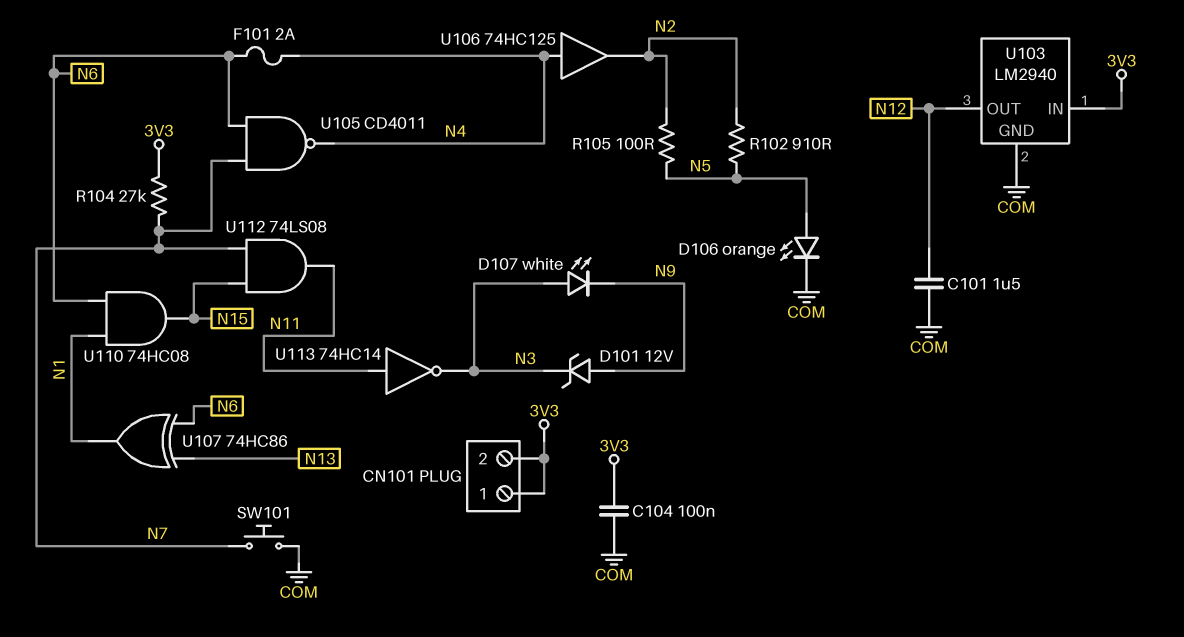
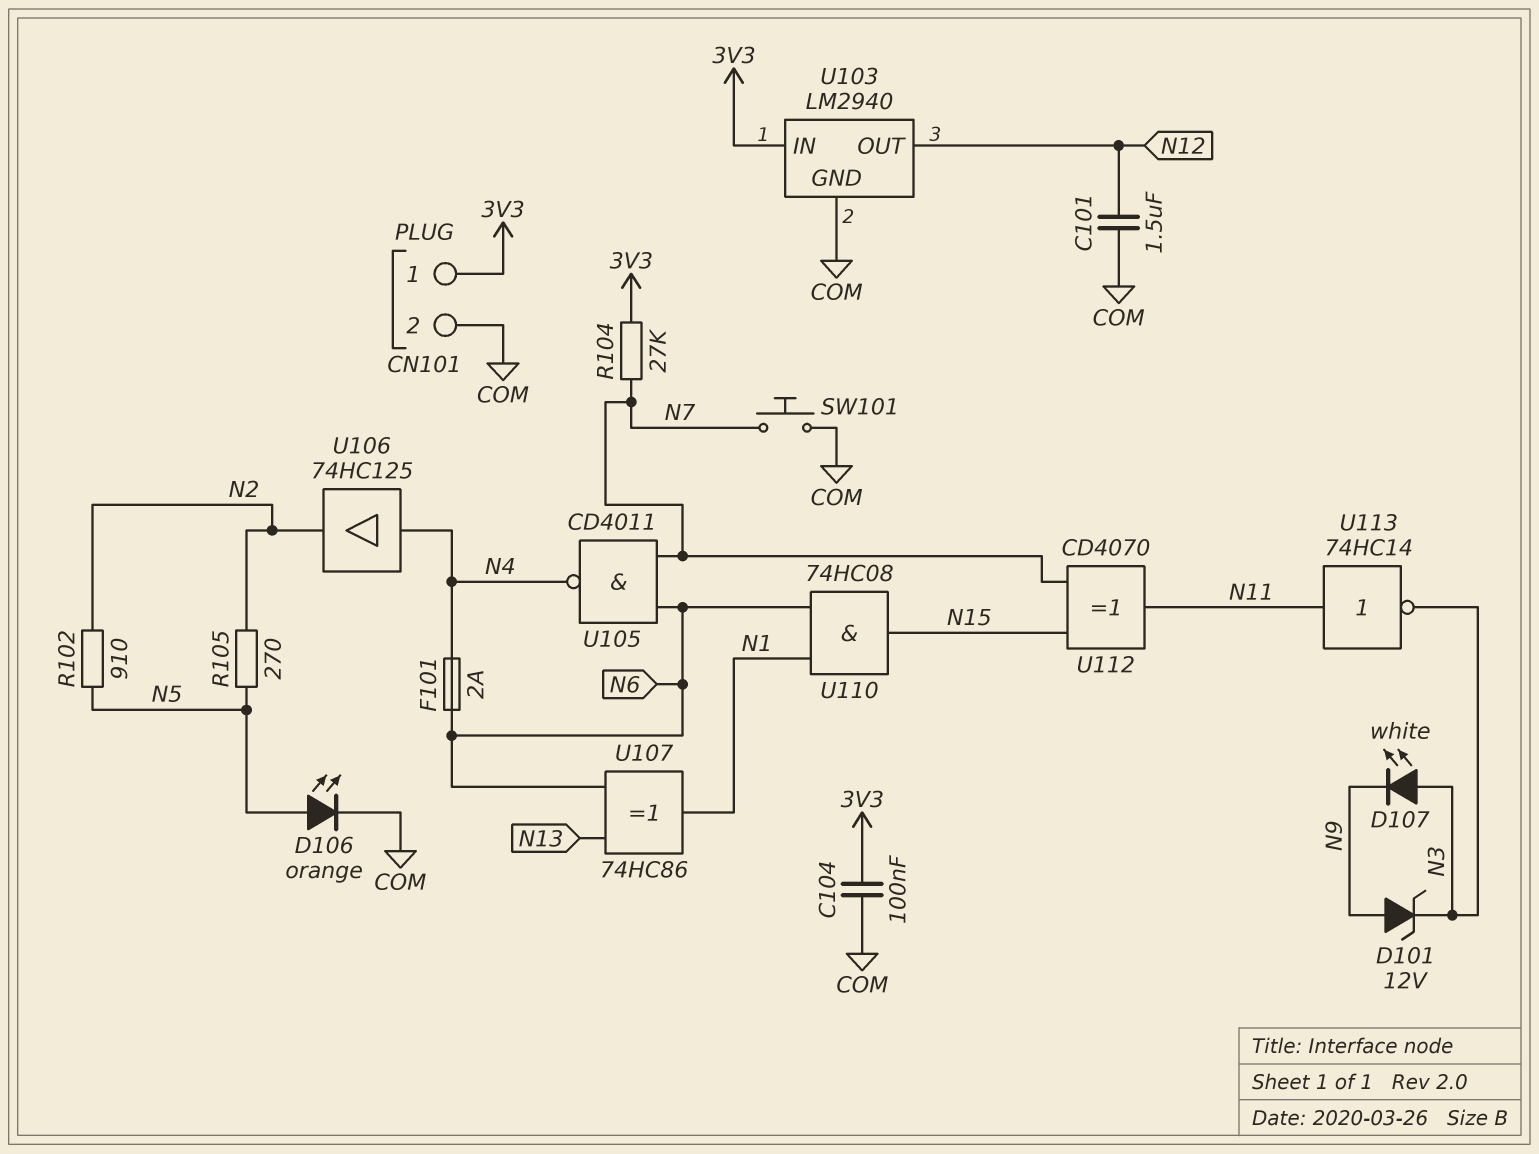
CN101 pin 2: 3V3 -> COM
R105: 100 (N2, N5) -> 270 (N2, N5)
U112: AND 74LS08 (in N7, in N15, out N11) -> XOR CD4070 (in N7, in N15, out N11)

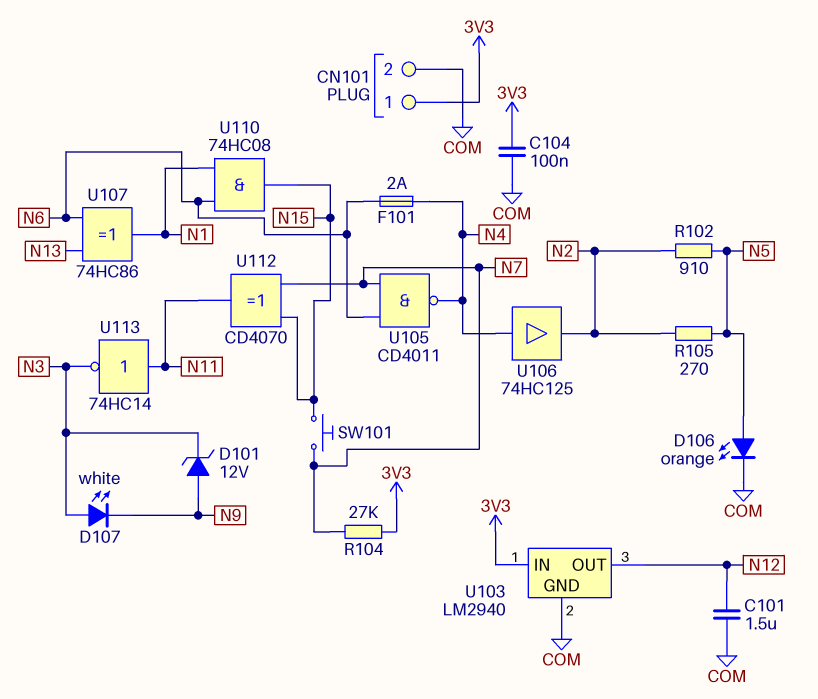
SW101: button (COM, N7) -> button (N7, N15)

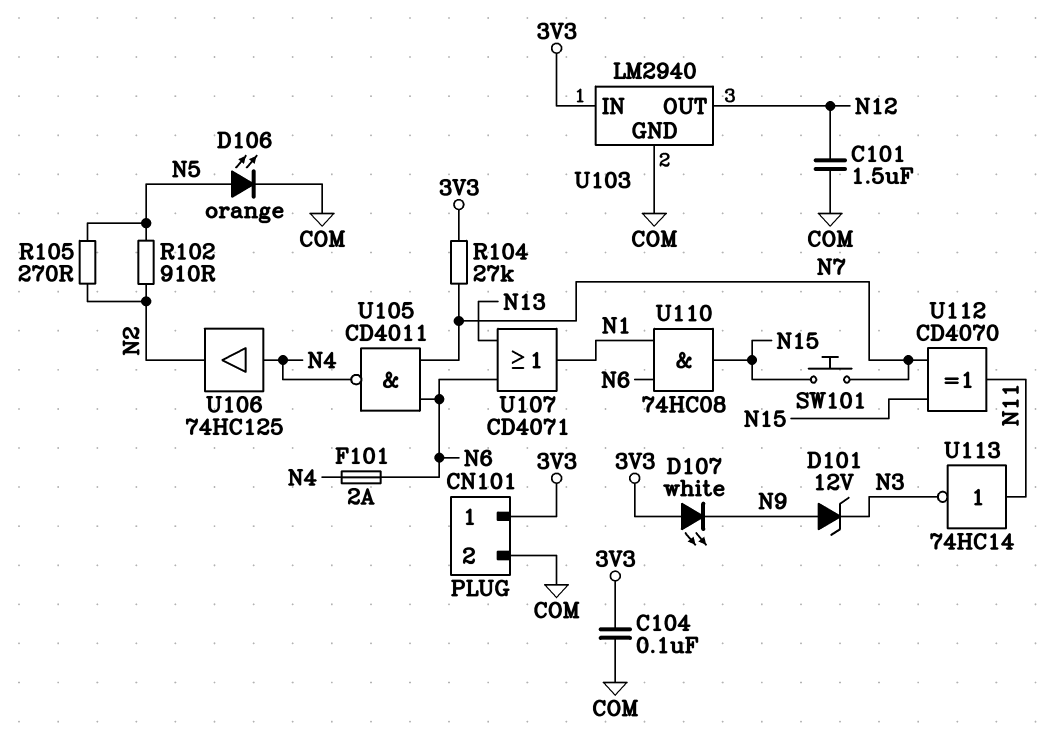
D107: LED white (A N3, K N9) -> LED white (A 3V3, K N9)
U107: XOR 74HC86 (in N6, in N13, out N1) -> OR CD4071 (in N6, in N13, out N1)

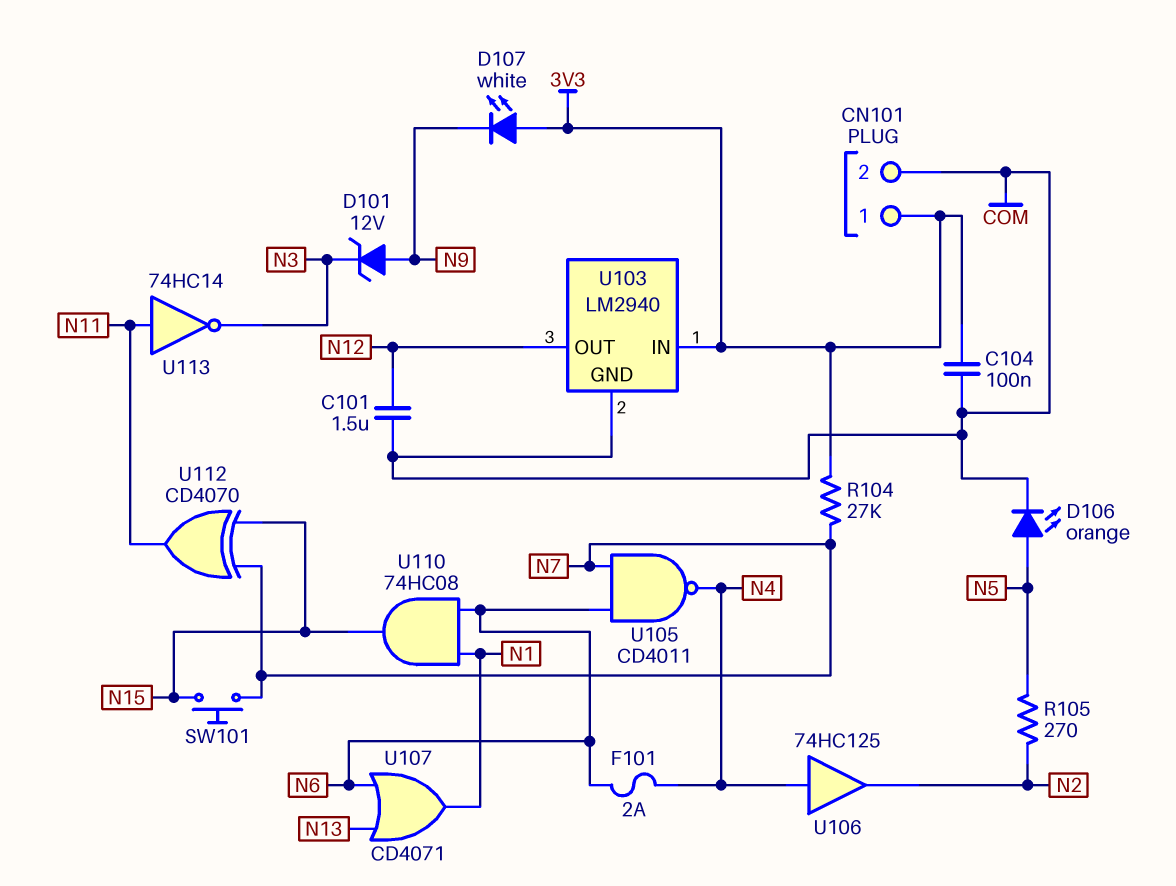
R102: 910 (N2, N5) -> none

